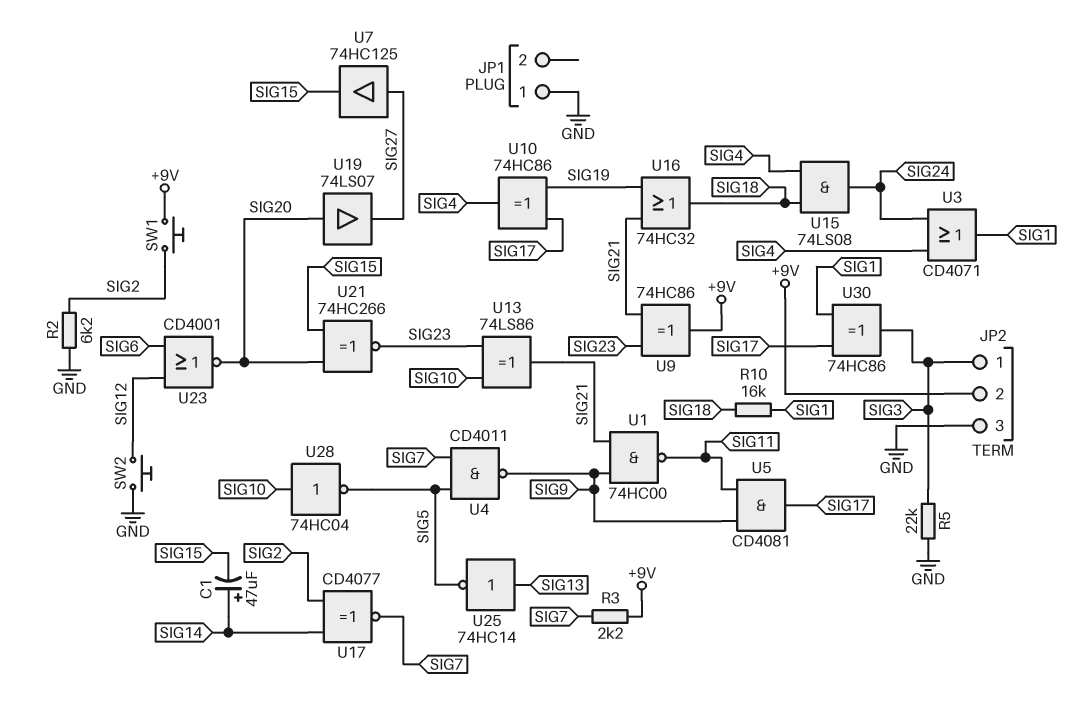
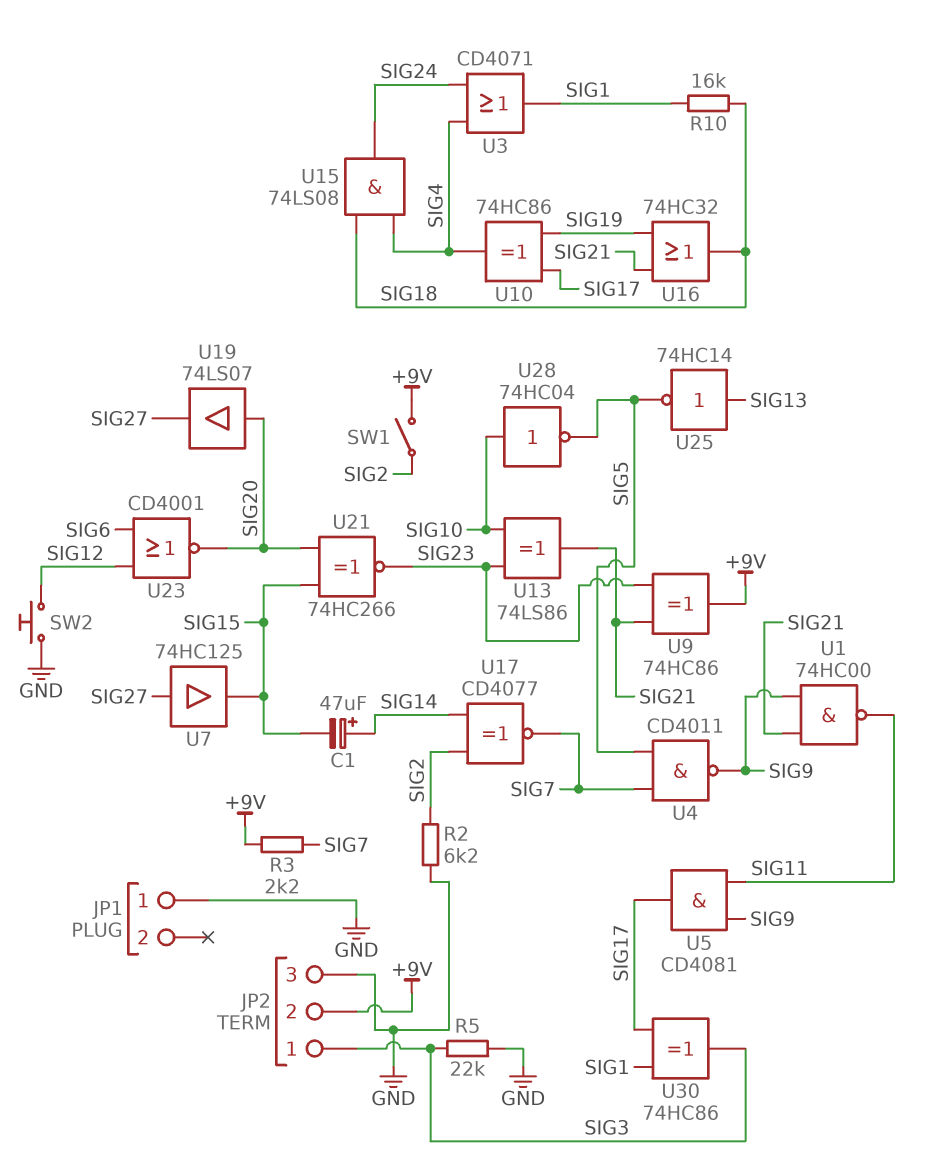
SW1: button (+9V, SIG2) -> switch (+9V, SIG2)

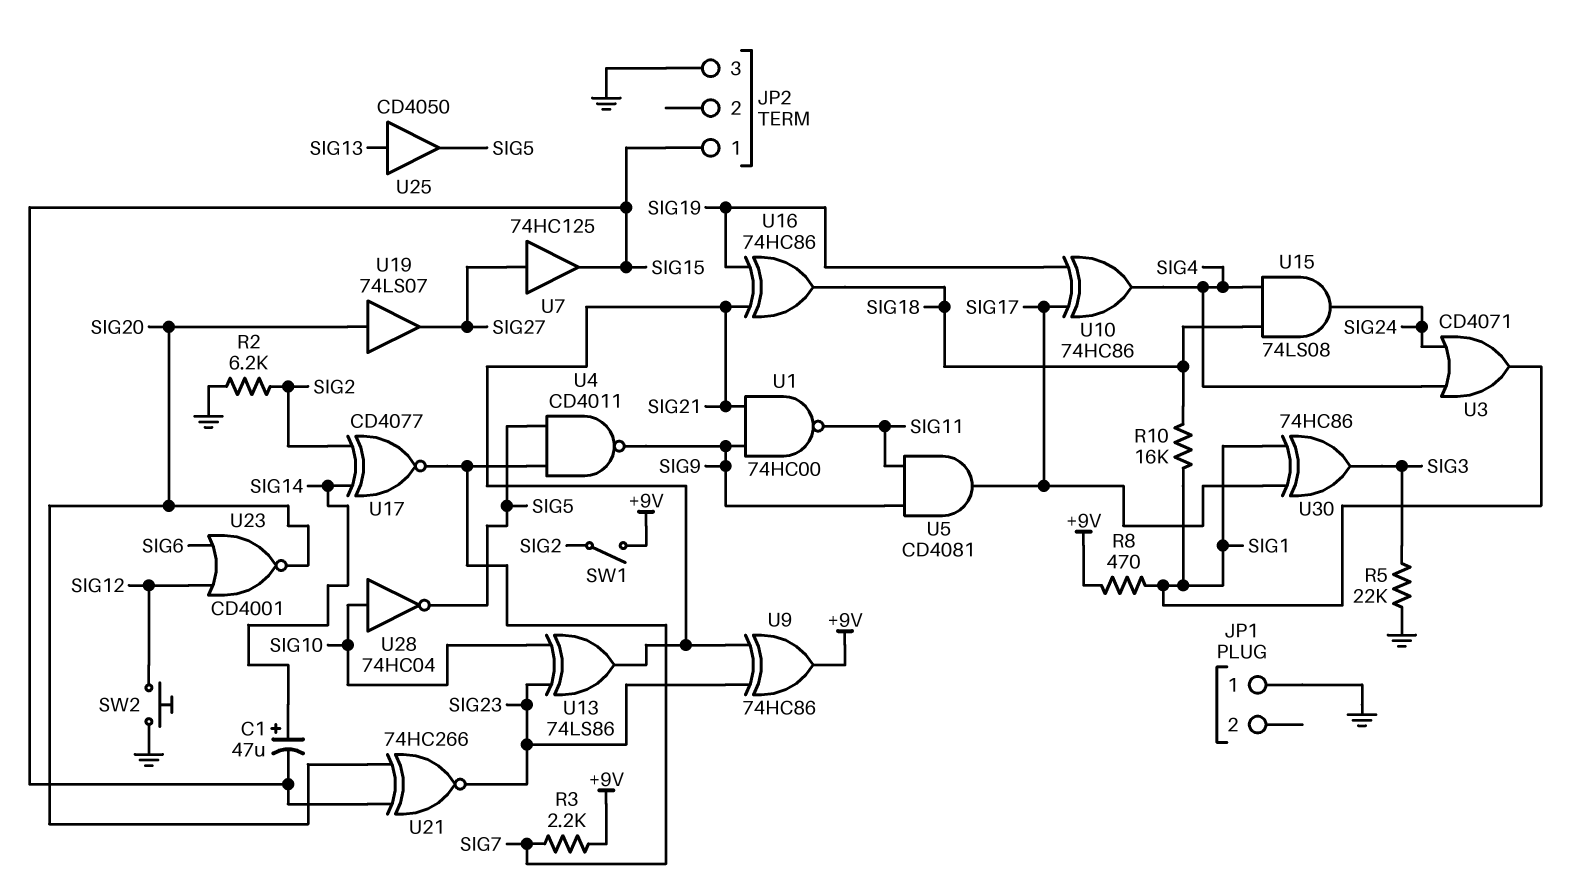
JP2 pin 1: SIG3 -> SIG15
JP2 pin 2: +9V -> none
R8: none -> 470 (+9V, SIG1)
U16: OR 74HC32 (in SIG19, in SIG21, out SIG18) -> XOR 74HC86 (in SIG19, in SIG21, out SIG18)
U25: NOT 74HC14 (in SIG13, out SIG5) -> buffer CD4050 (in SIG13, out SIG5)

